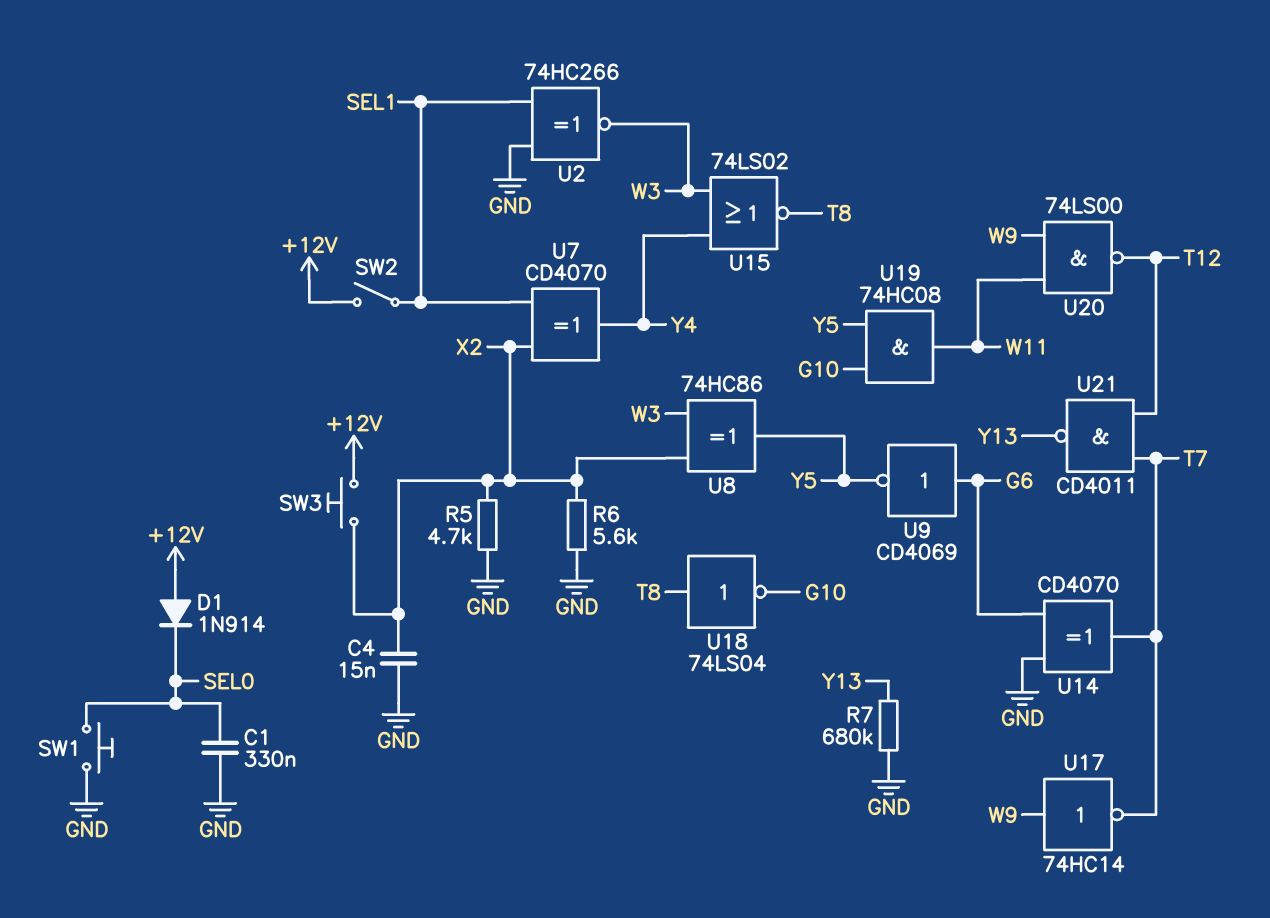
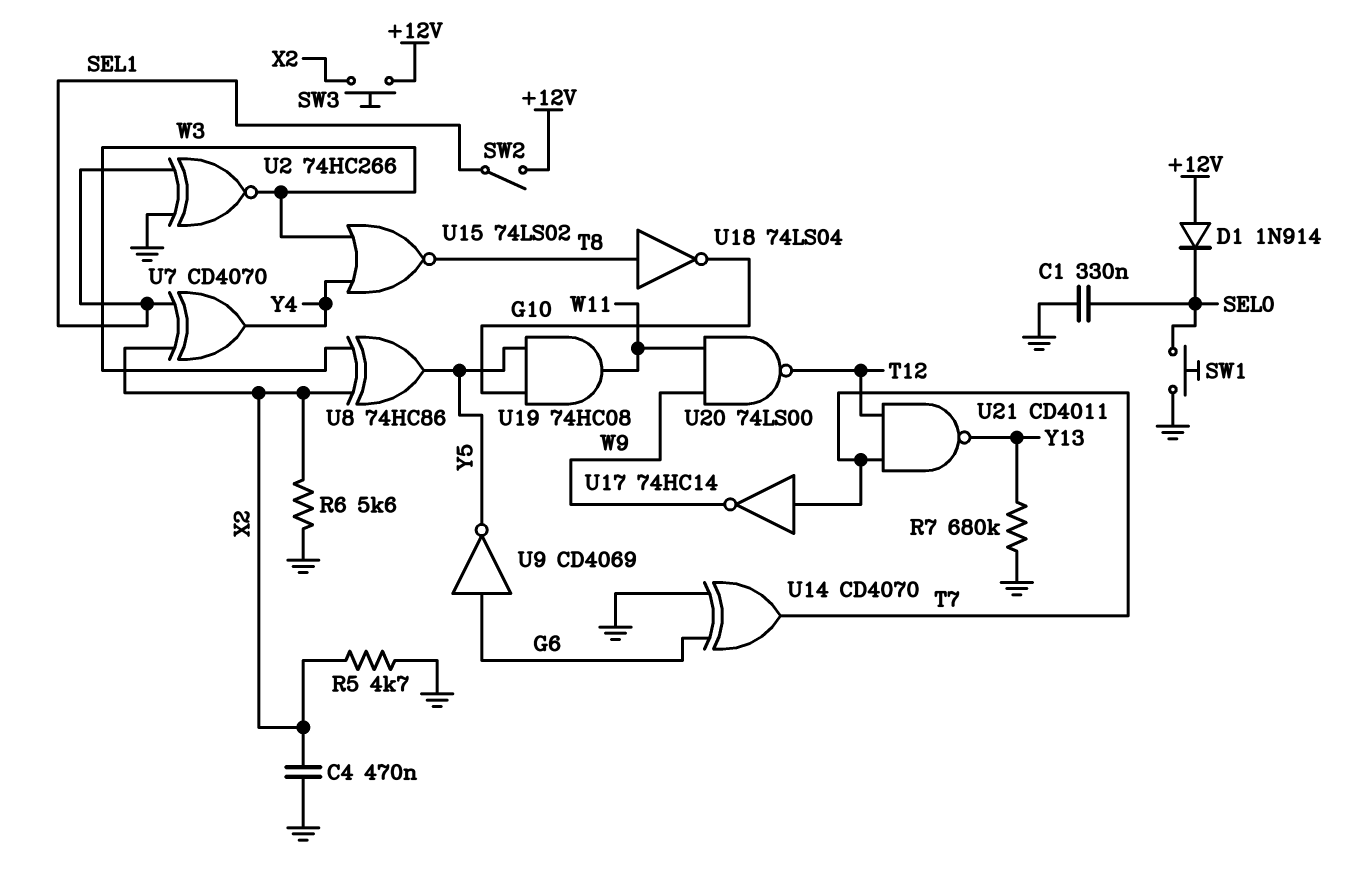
C4: 15nF (GND, X2) -> 470nF (GND, X2)
U17: NOT 74HC14 (in W9, out T7) -> NOT 74HC14 (in T7, out W9)

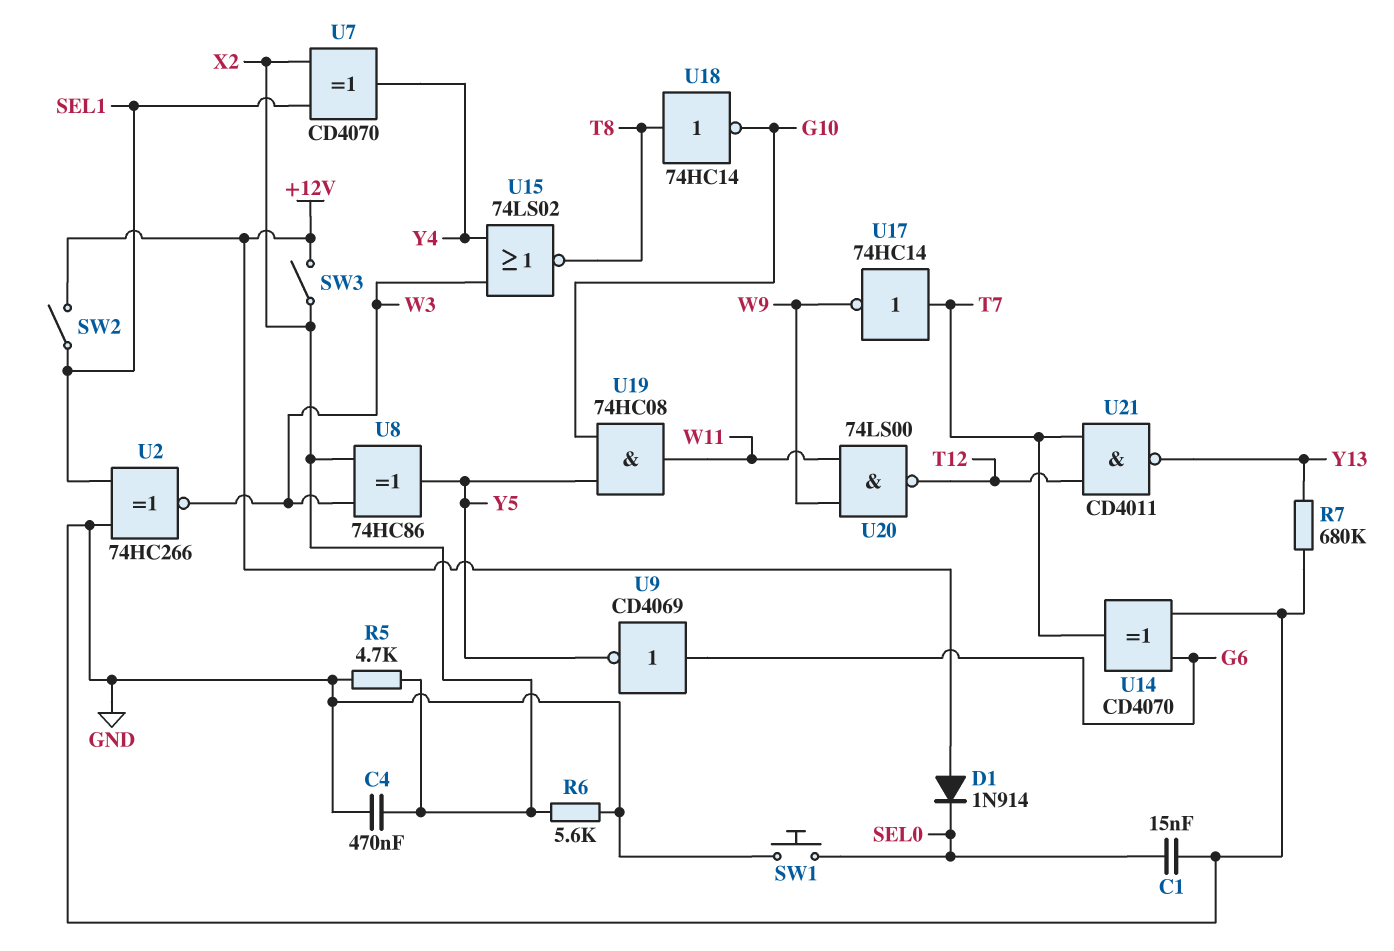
C1: 330nF (GND, SEL0) -> 15nF (GND, SEL0)
SW3: button (+12V, X2) -> switch (+12V, X2)
U18: NOT 74LS04 (in T8, out G10) -> NOT 74HC14 (in T8, out G10)

